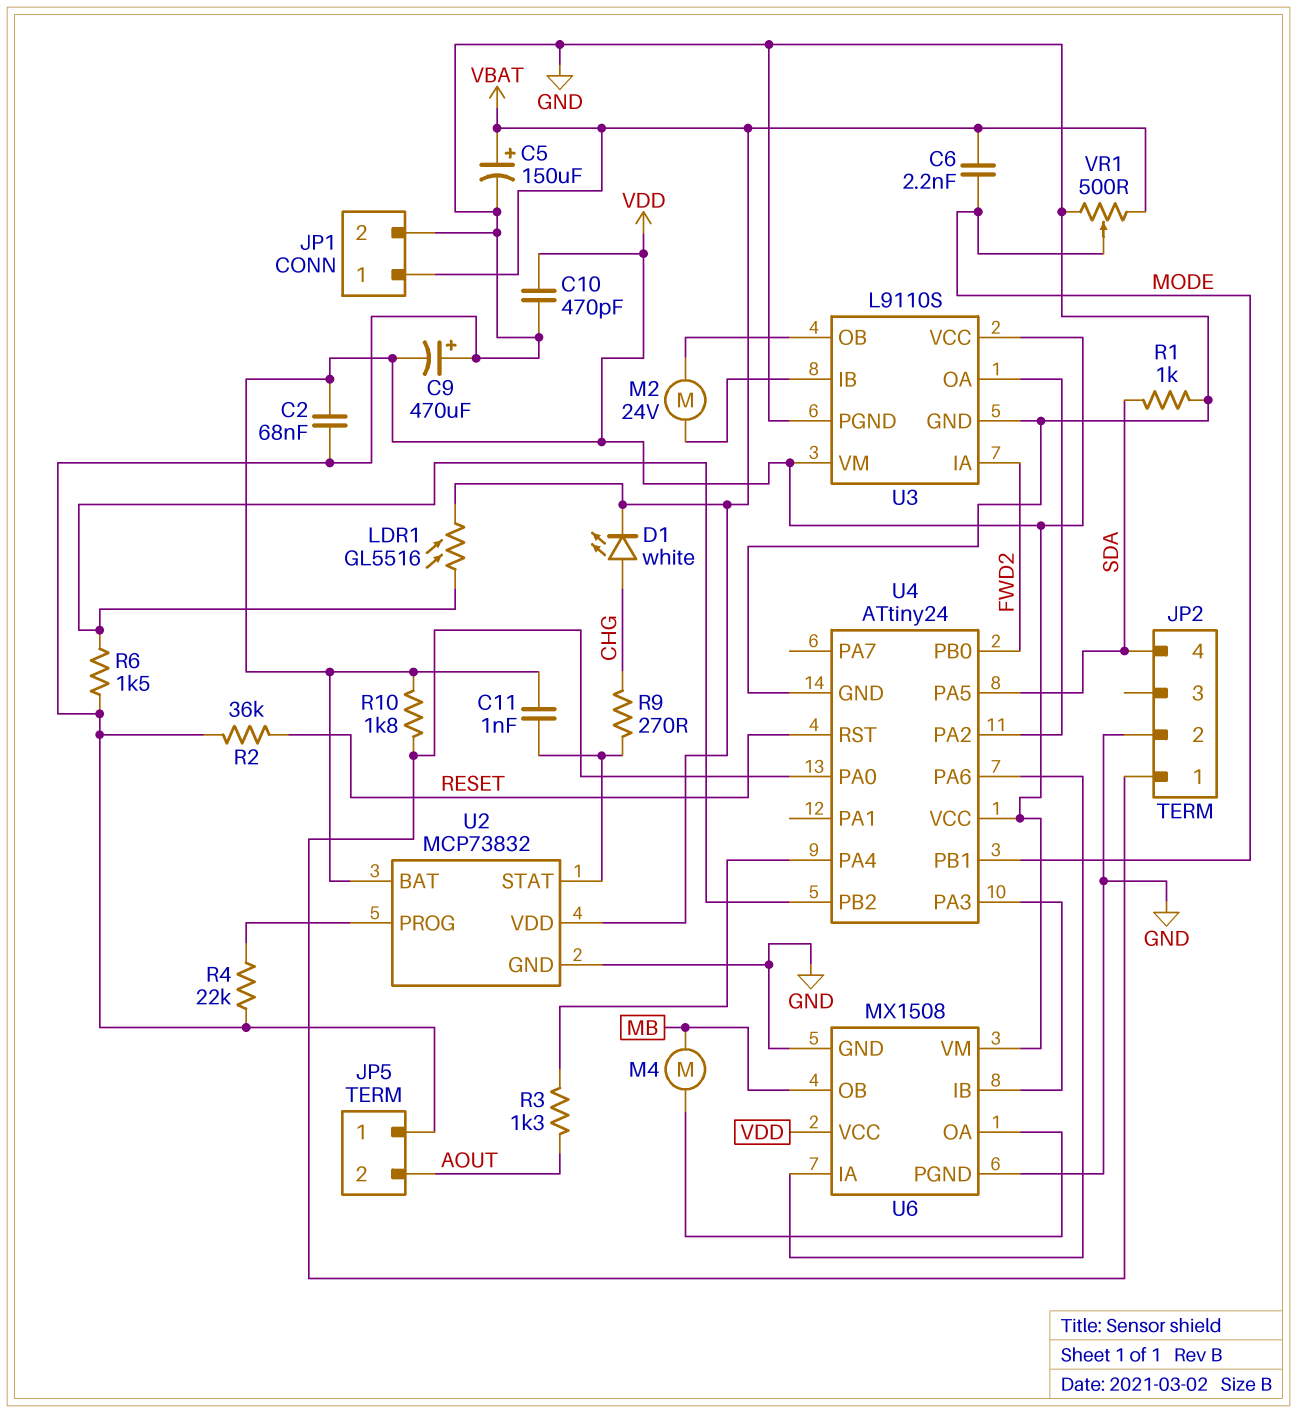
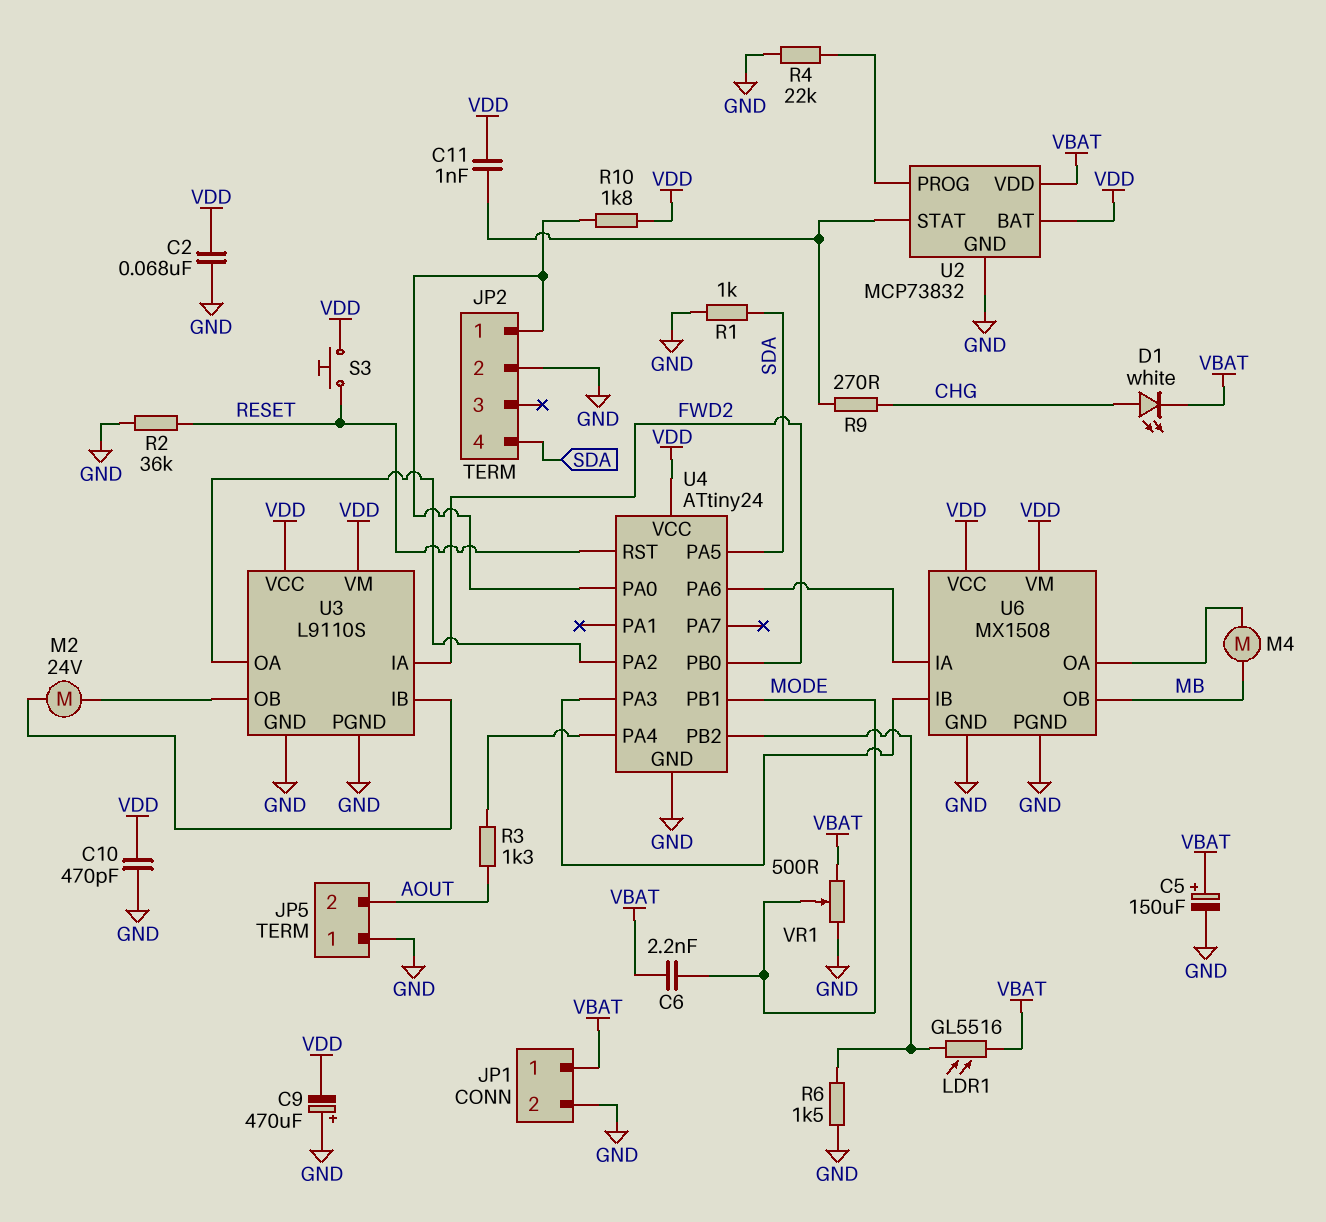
S3: none -> button (RESET, VDD)

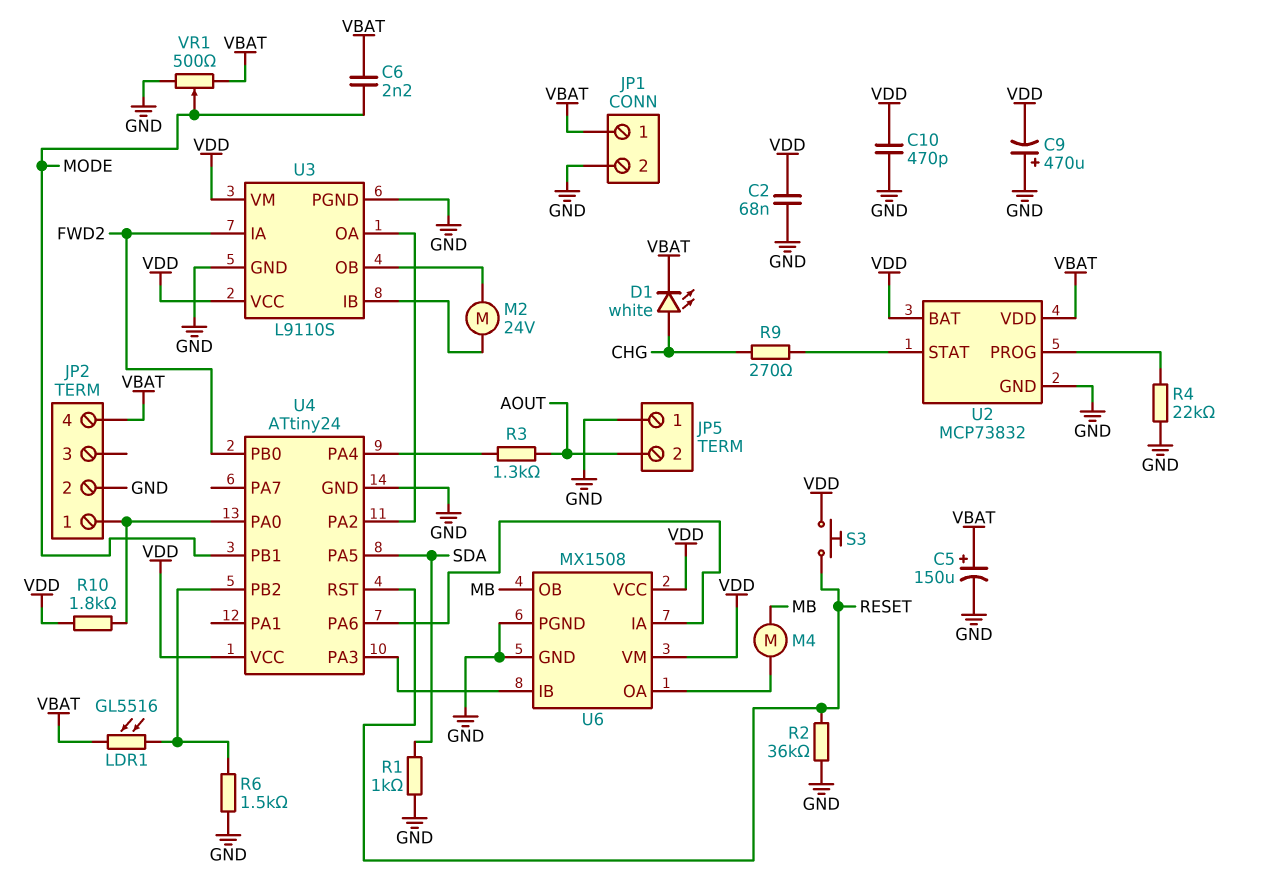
C11: 1nF (U2/STAT, VDD) -> none
JP2 pin 4: SDA -> VBAT

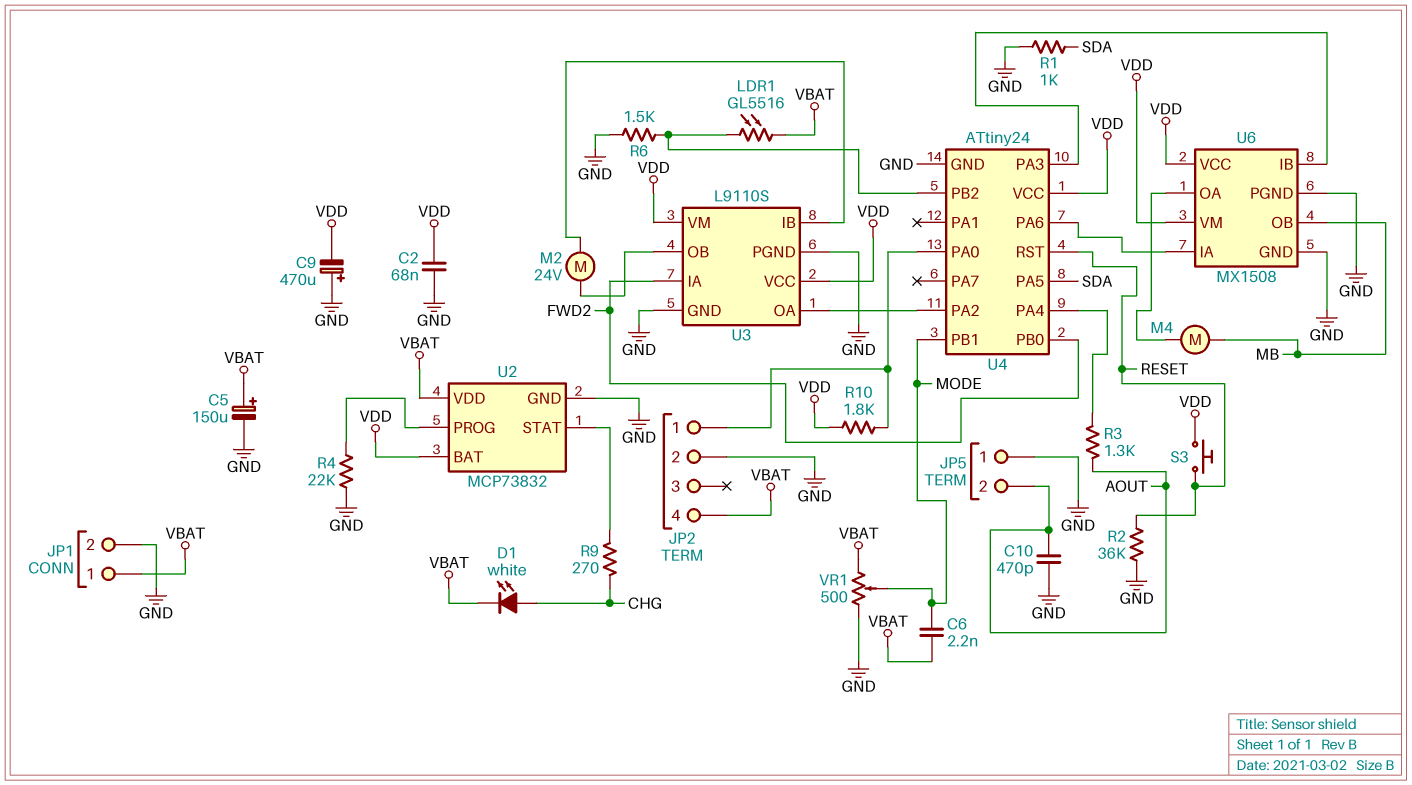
C10: 470pF (GND, VDD) -> 470pF (AOUT, GND)

